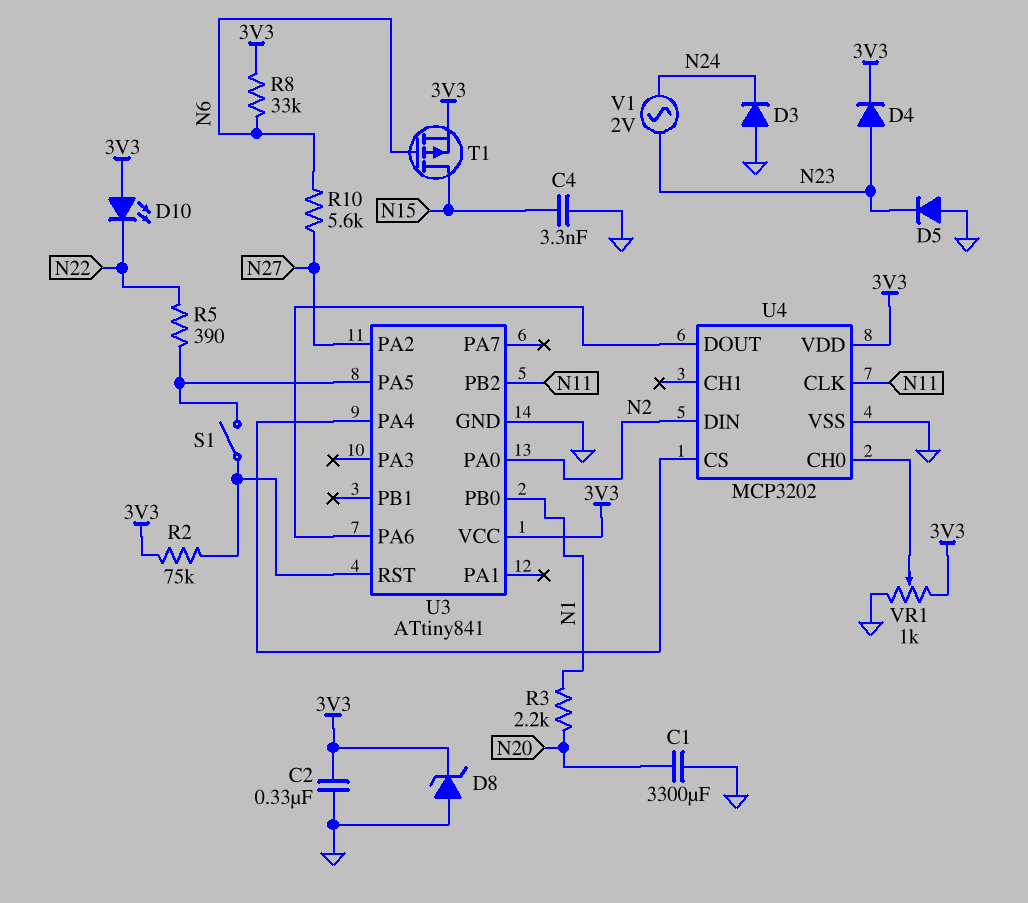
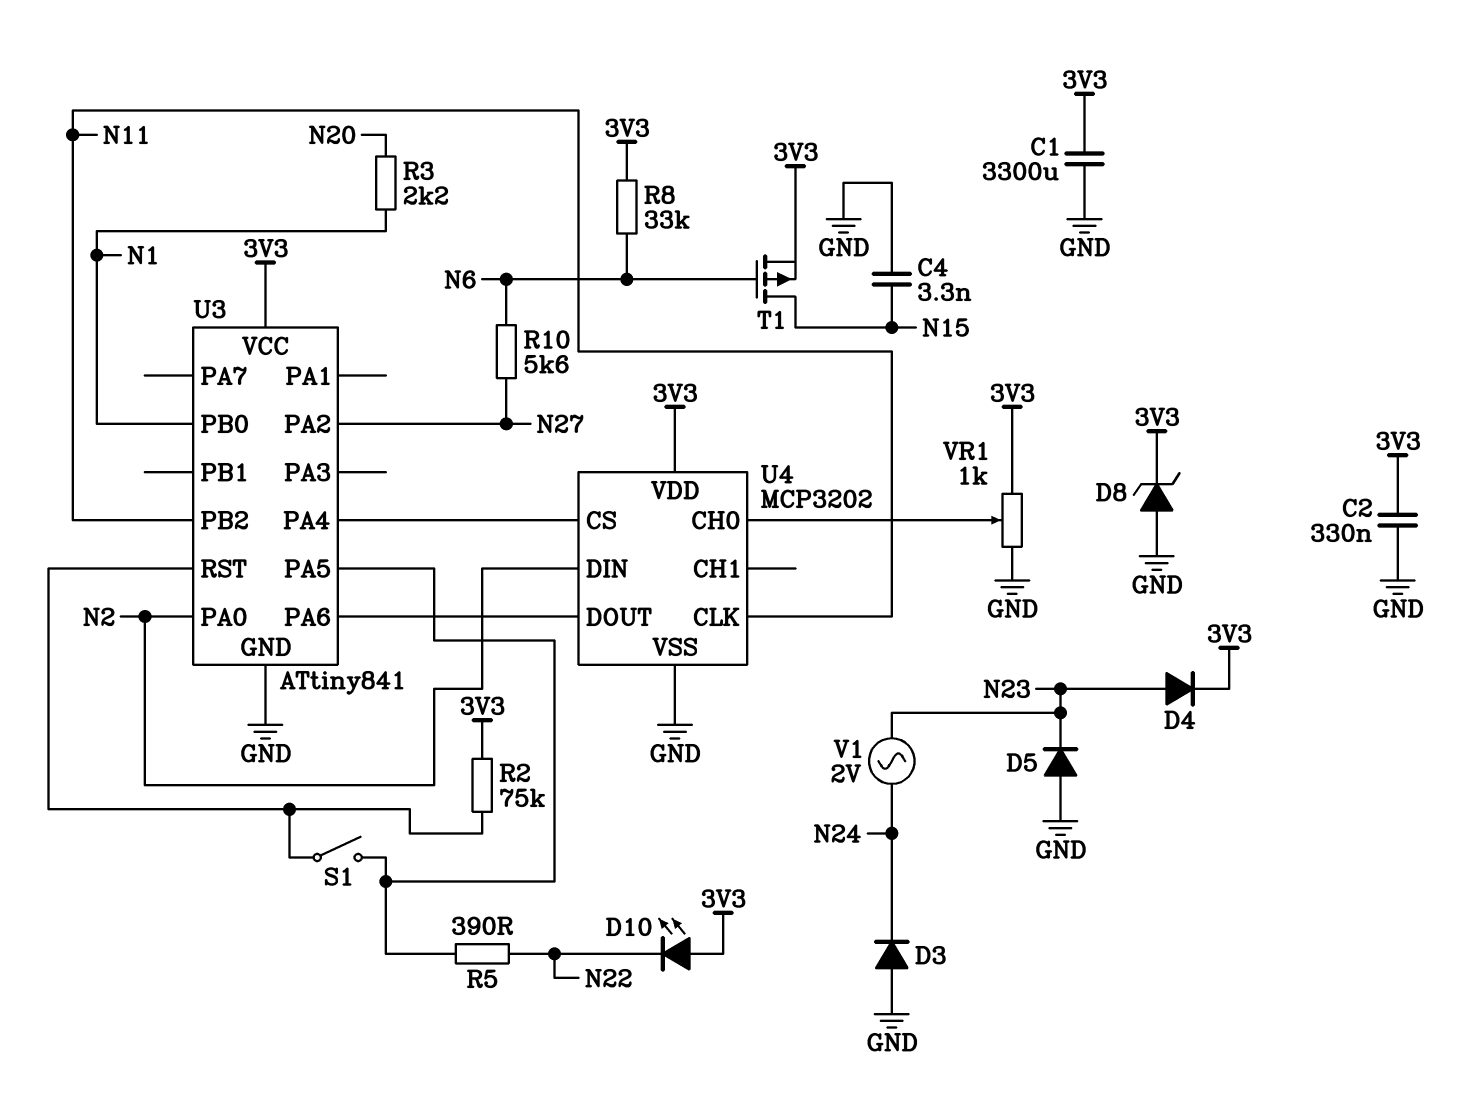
C1: 3300uF (GND, N20) -> 3300uF (3V3, GND)

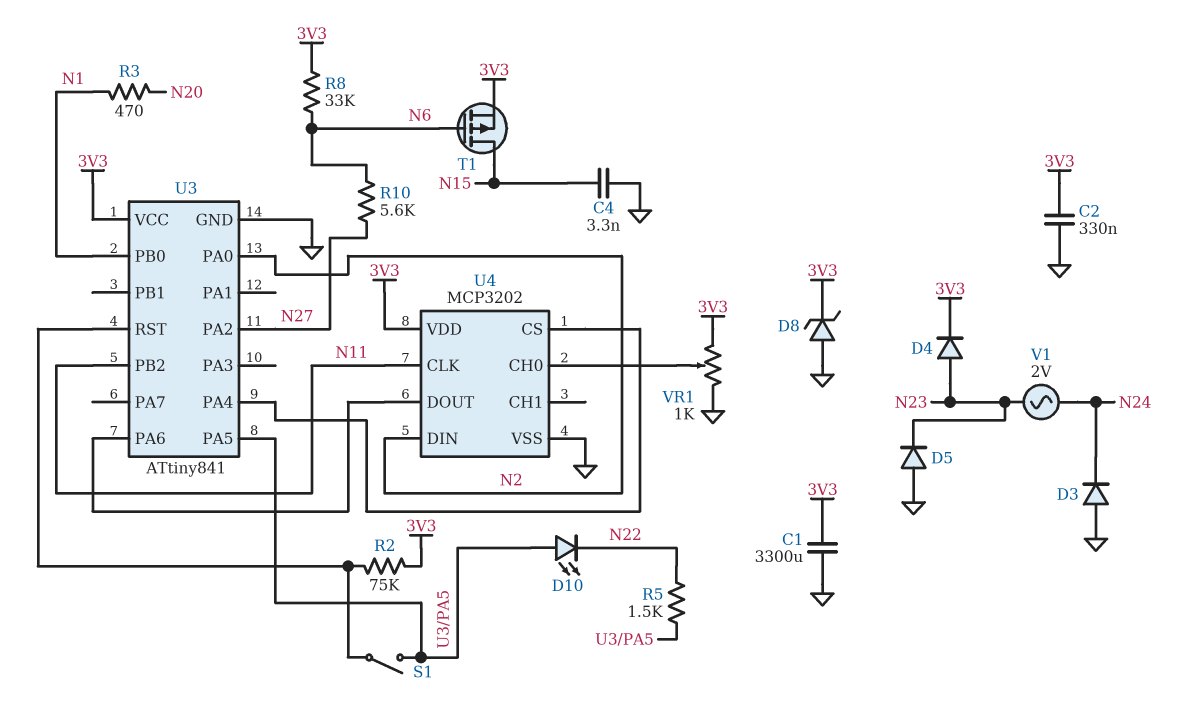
D10: LED (A 3V3, K N22) -> LED (A U3/PA5, K N22)
R3: 2.2k (N1, N20) -> 470 (N1, N20)
R5: 390 (N22, U3/PA5) -> 1.5k (N22, U3/PA5)

